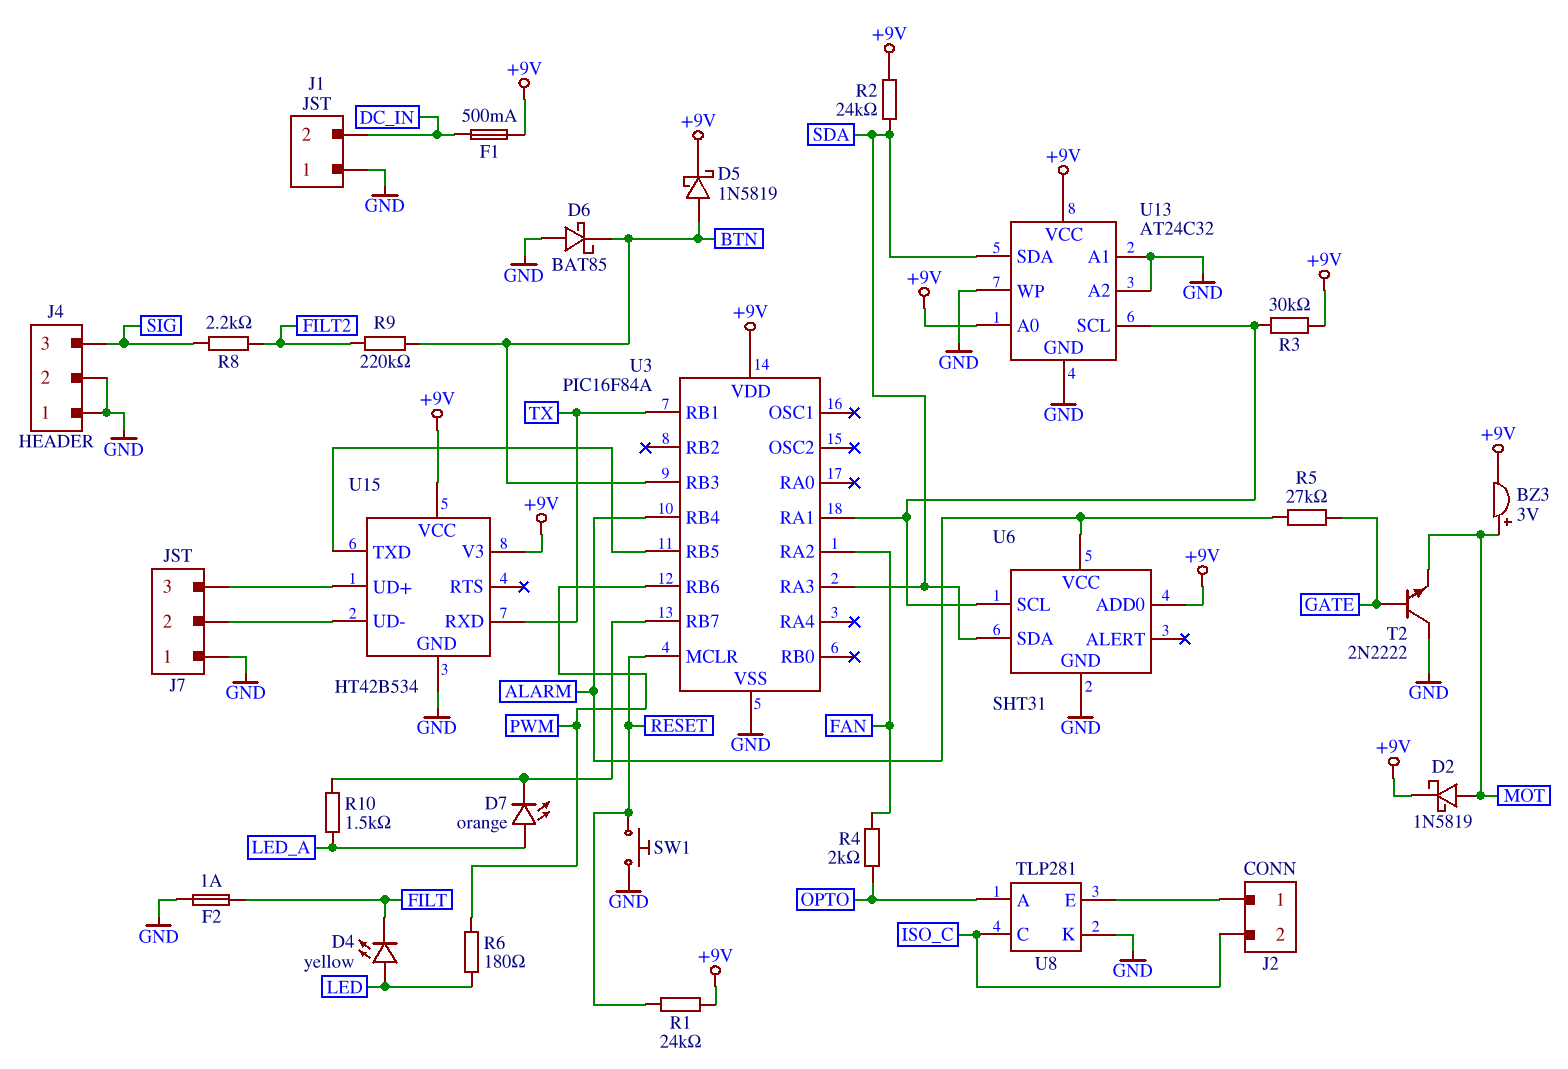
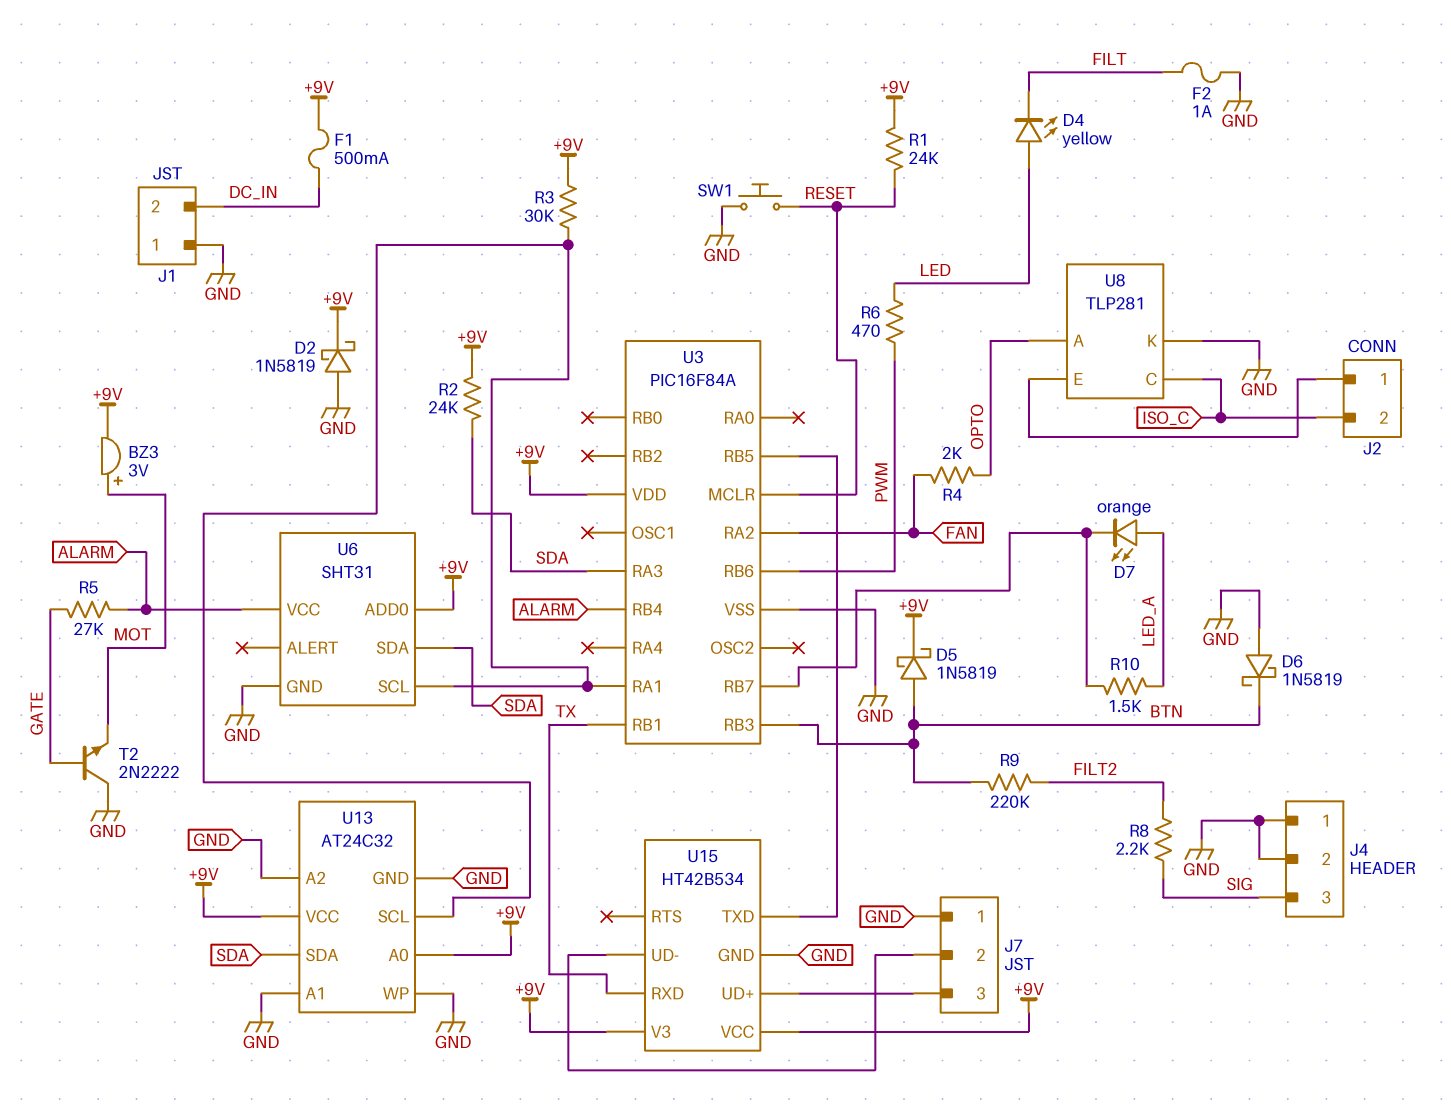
D2: schottky 1N5819 (A MOT, K +9V) -> schottky 1N5819 (A GND, K +9V)
D6: schottky BAT85 (A GND, K BTN) -> schottky 1N5819 (A GND, K BTN)
R6: 180 (LED, PWM) -> 470 (LED, PWM)

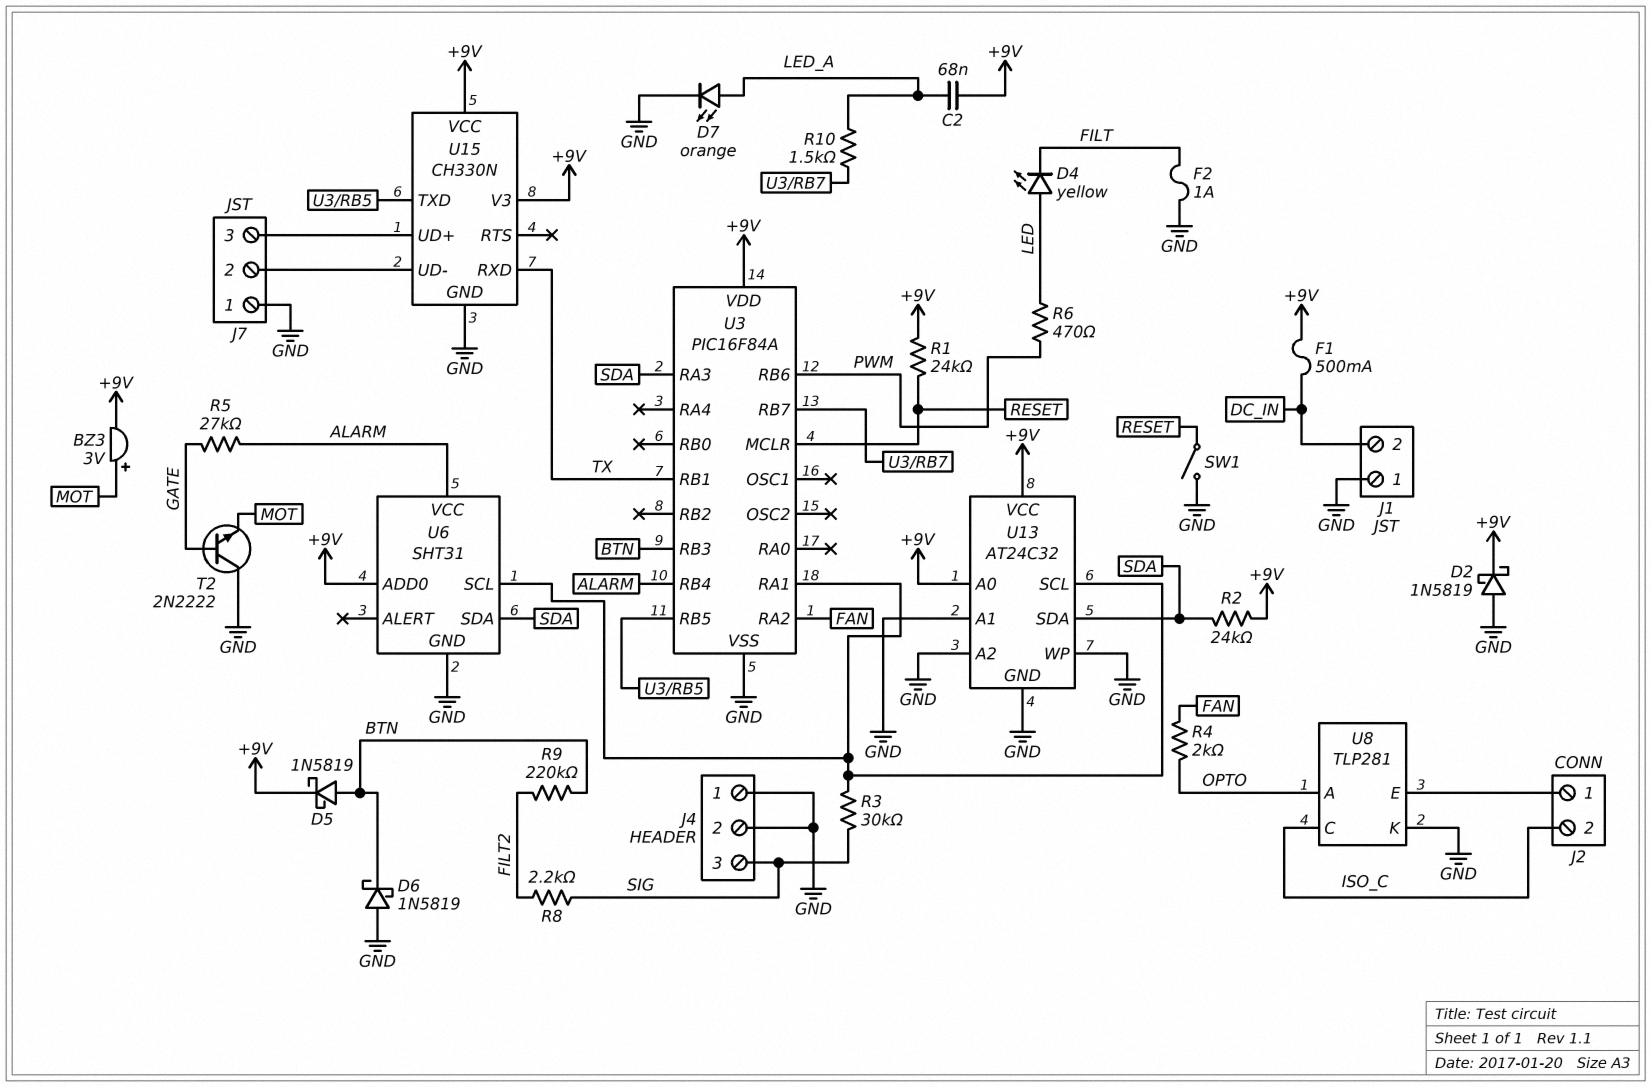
C2: none -> 68nF (+9V, LED_A)
D7: LED orange (A LED_A, K U3/RB7) -> LED orange (A LED_A, K GND)
R3: 30k (+9V, U3/RA1) -> 30k (SIG, U3/RA1)
SW1: button (GND, RESET) -> switch (GND, RESET)
U15: HT42B534 -> CH330N

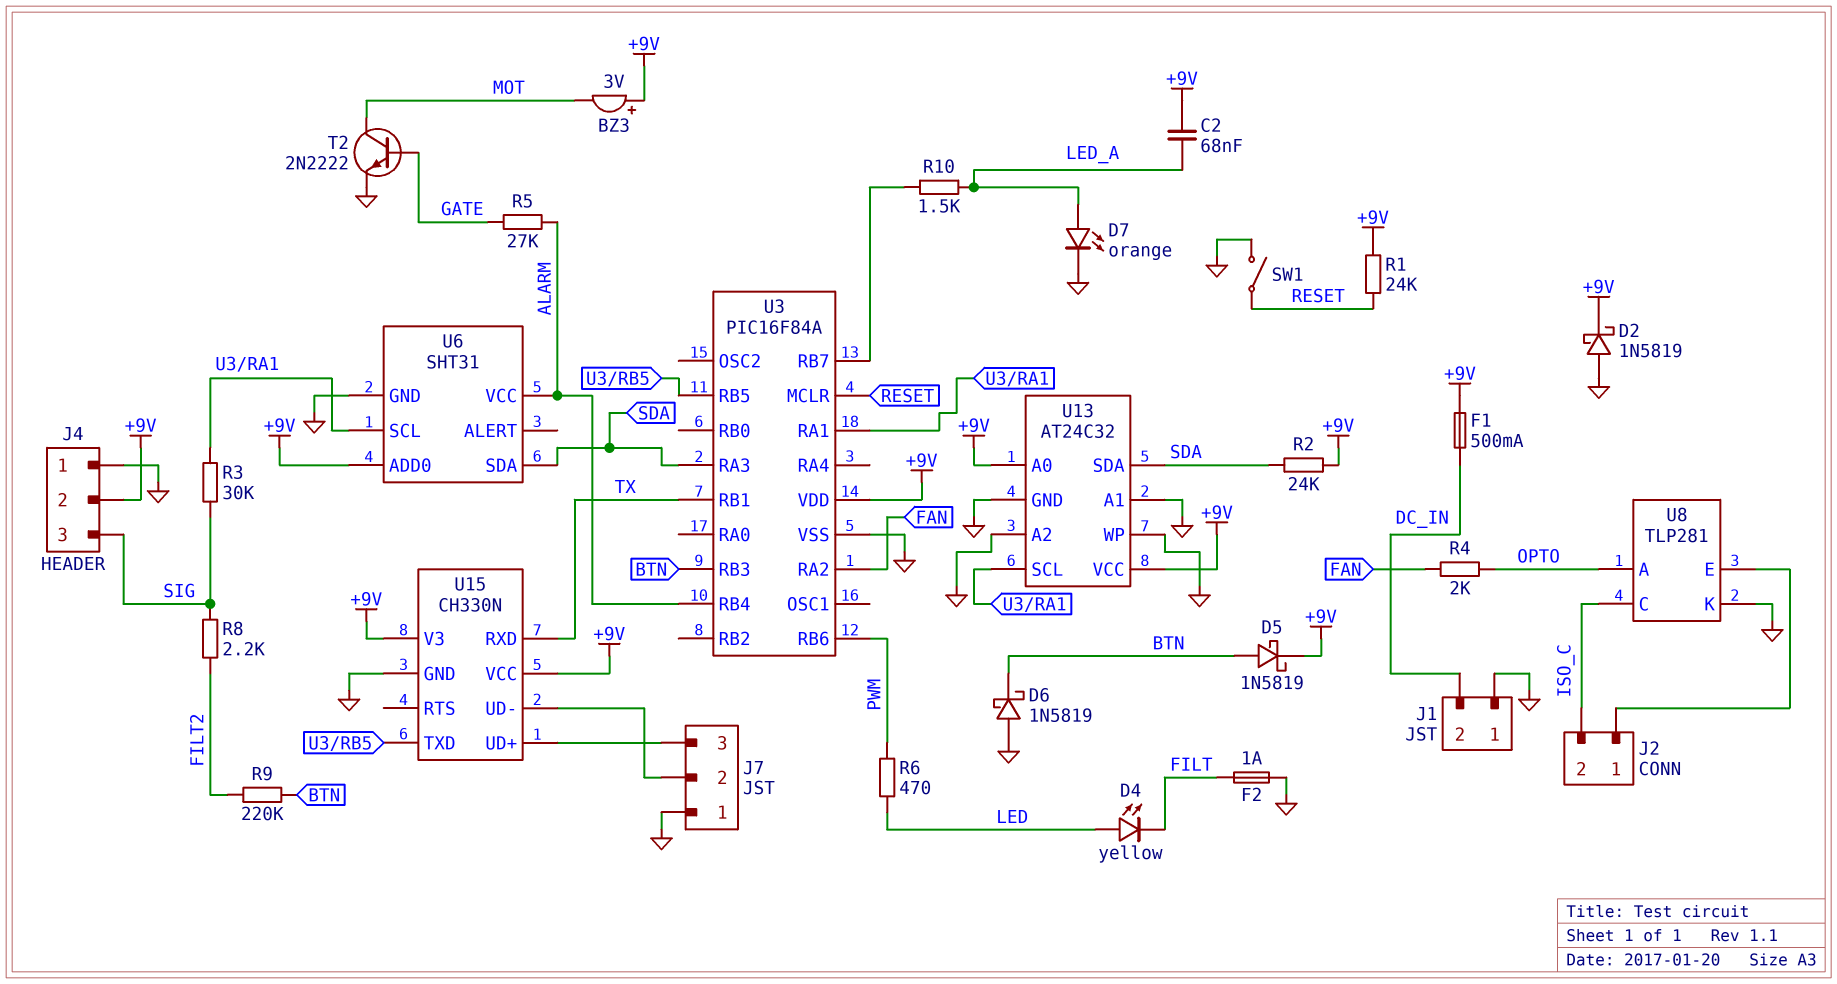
BZ3: buzzer 3V (plus MOT, minus +9V) -> buzzer 3V (plus +9V, minus MOT)
J4 pin 2: GND -> +9V
T2: NPN 2N2222 (B GATE, C GND, E MOT) -> NPN 2N2222 (B GATE, C MOT, E GND)

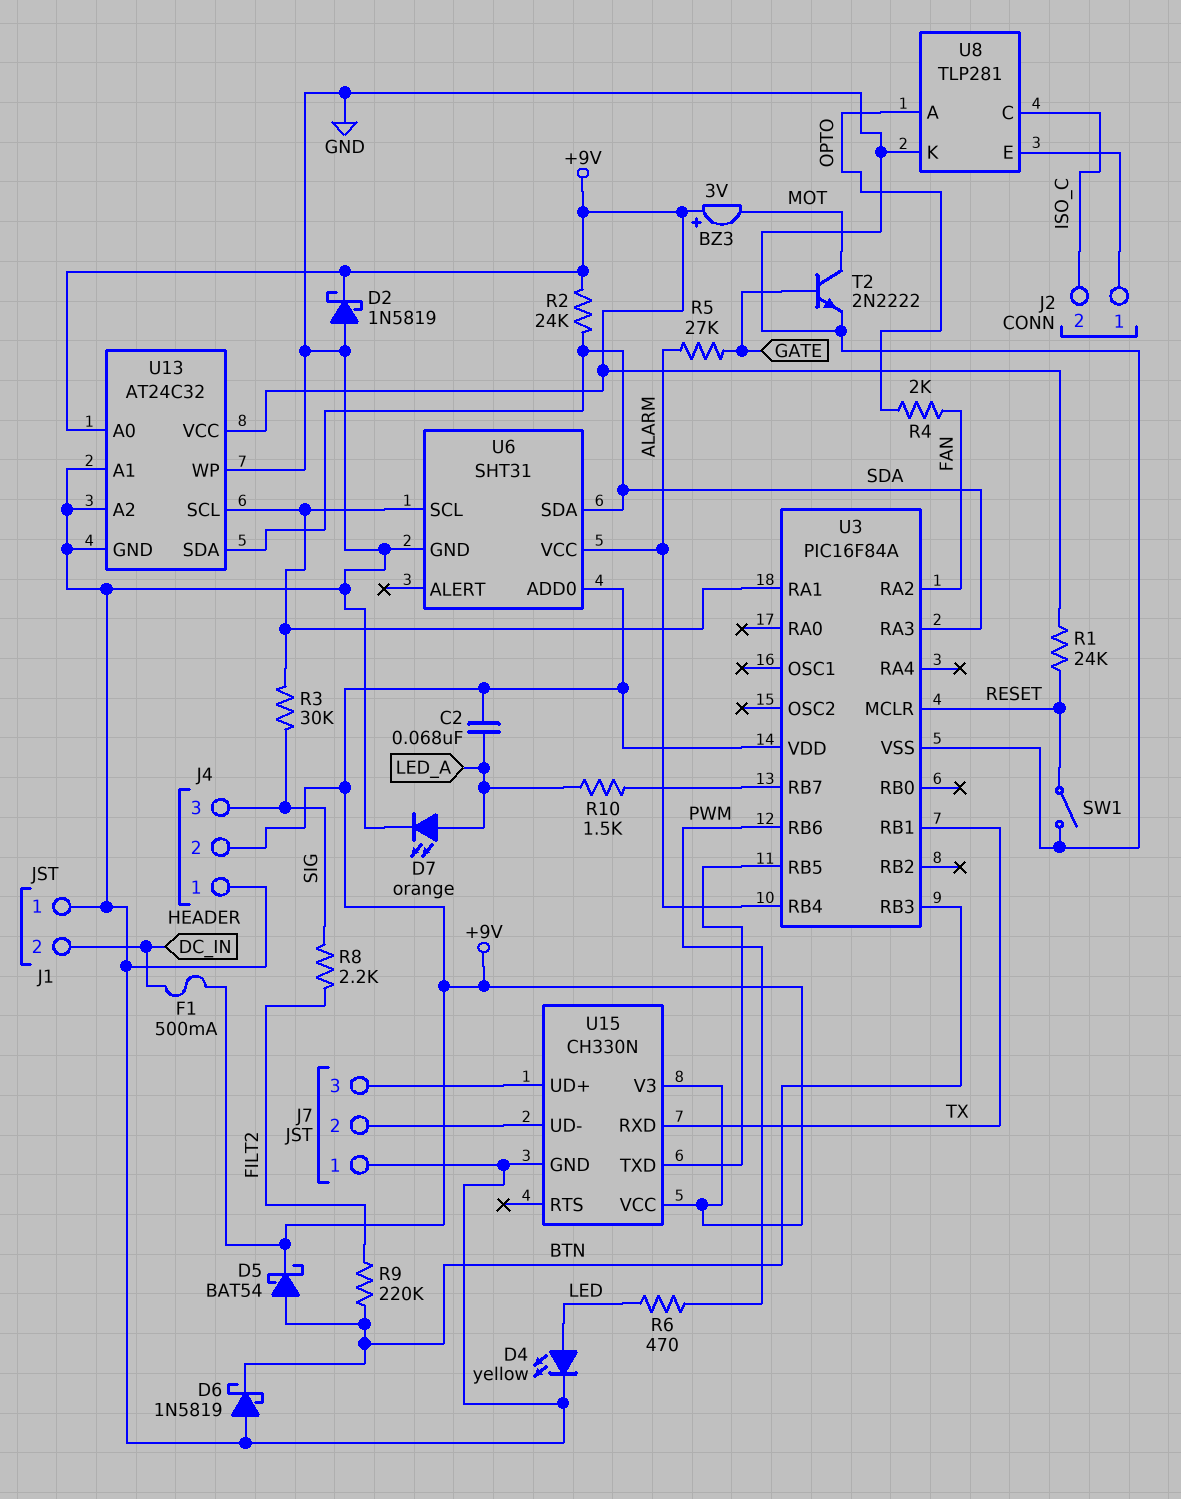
D4: LED yellow (A LED, K FILT) -> LED yellow (A LED, K GND)
D5: schottky 1N5819 (A BTN, K +9V) -> schottky BAT54 (A BTN, K +9V)
F2: 1A (FILT, GND) -> none

